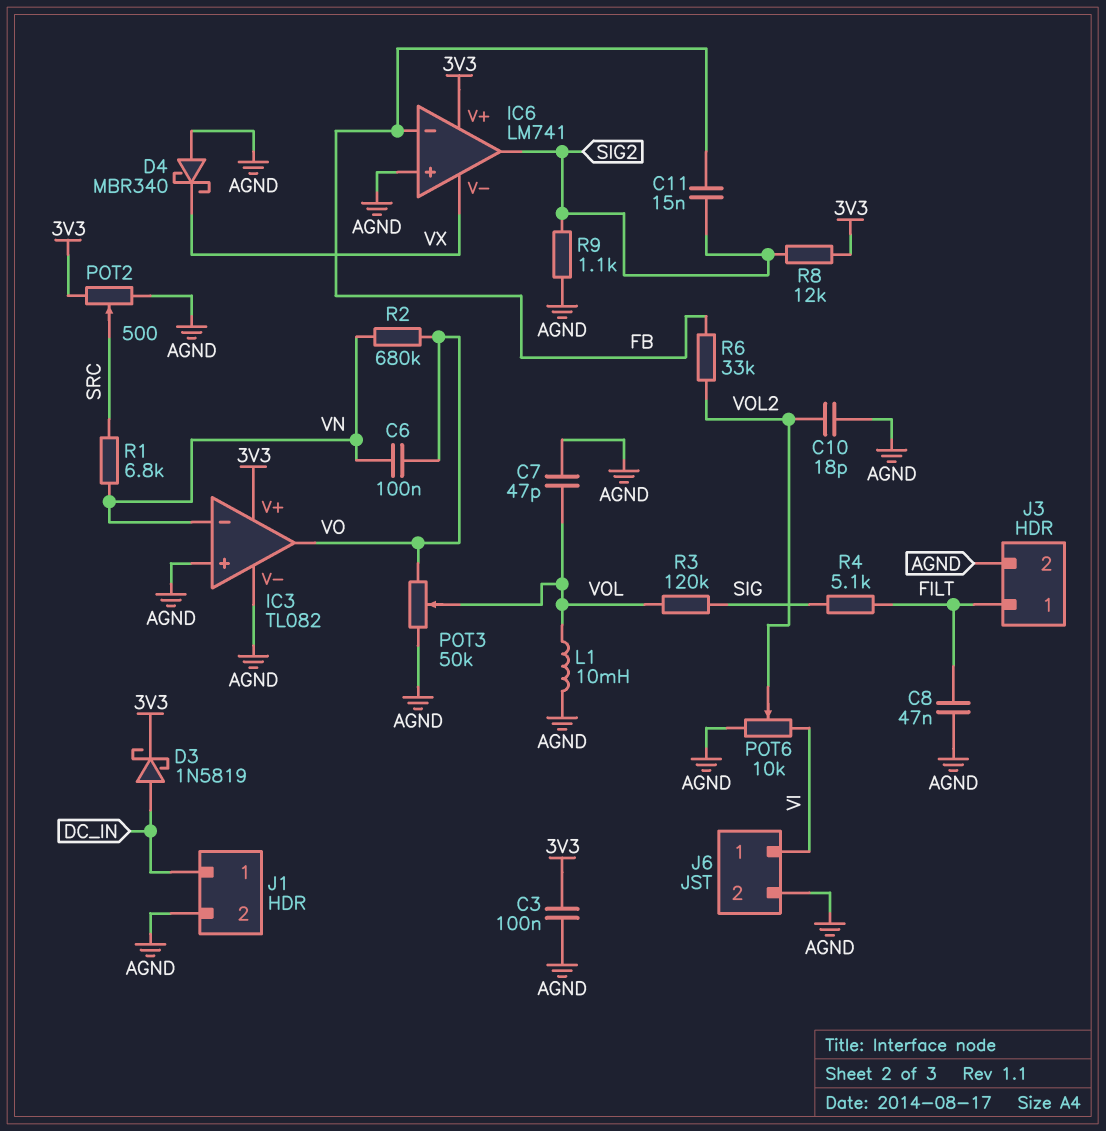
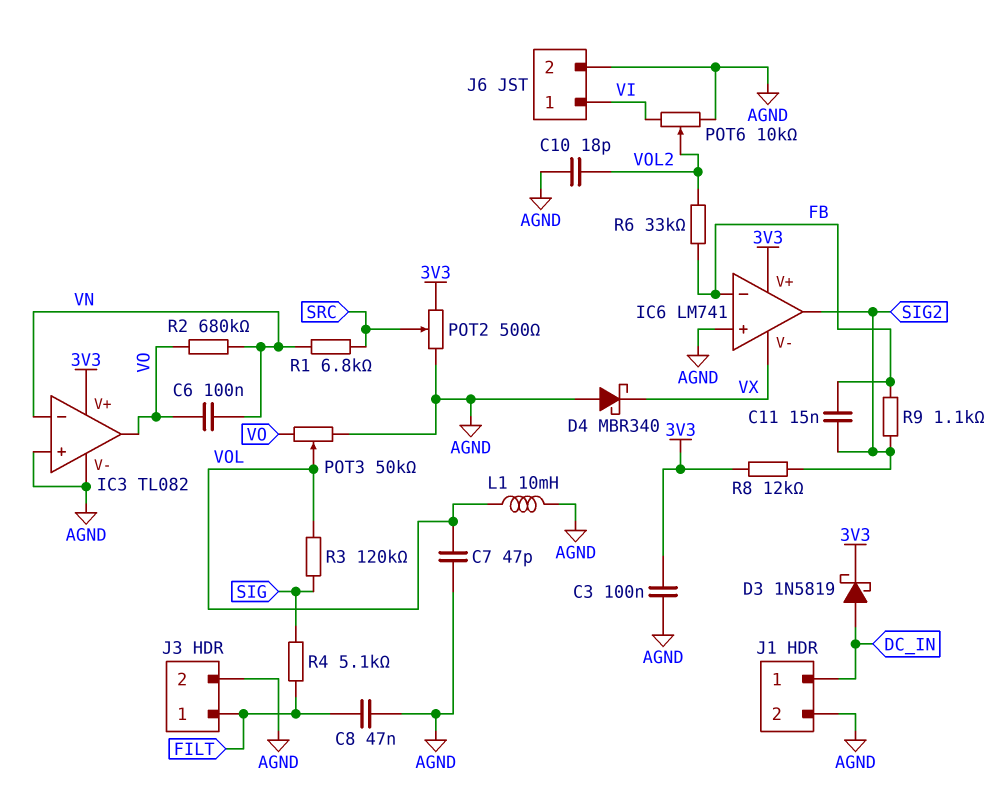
R9: 1.1k (AGND, SIG2) -> 1.1k (FB, SIG2)

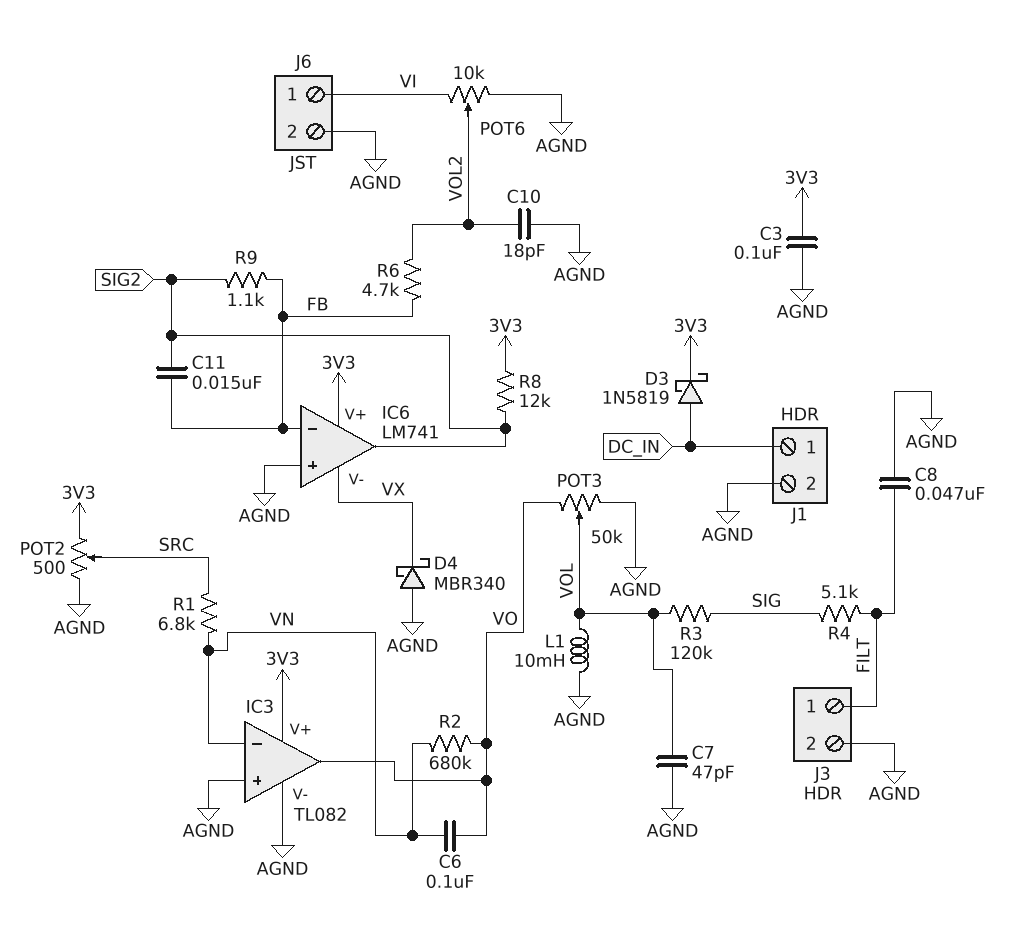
R6: 33k (FB, VOL2) -> 4.7k (FB, VOL2)

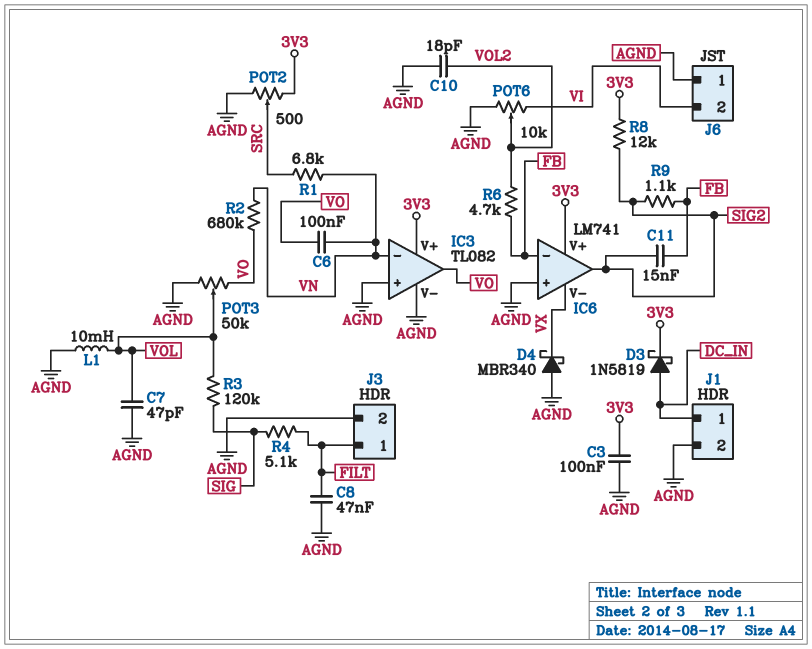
J6 pin 1: VI -> AGND
J6 pin 2: AGND -> VI

